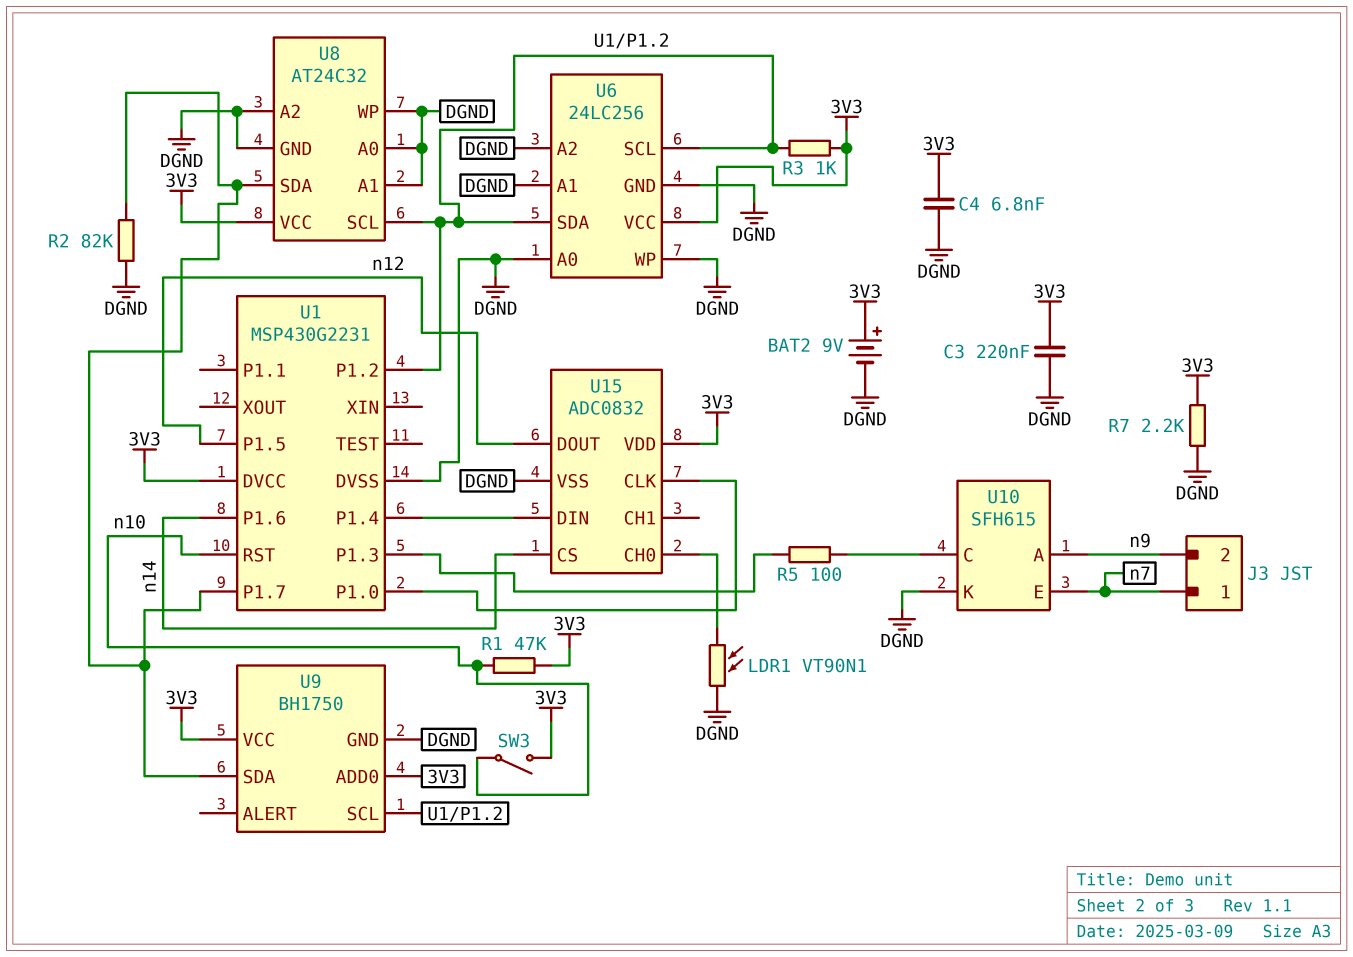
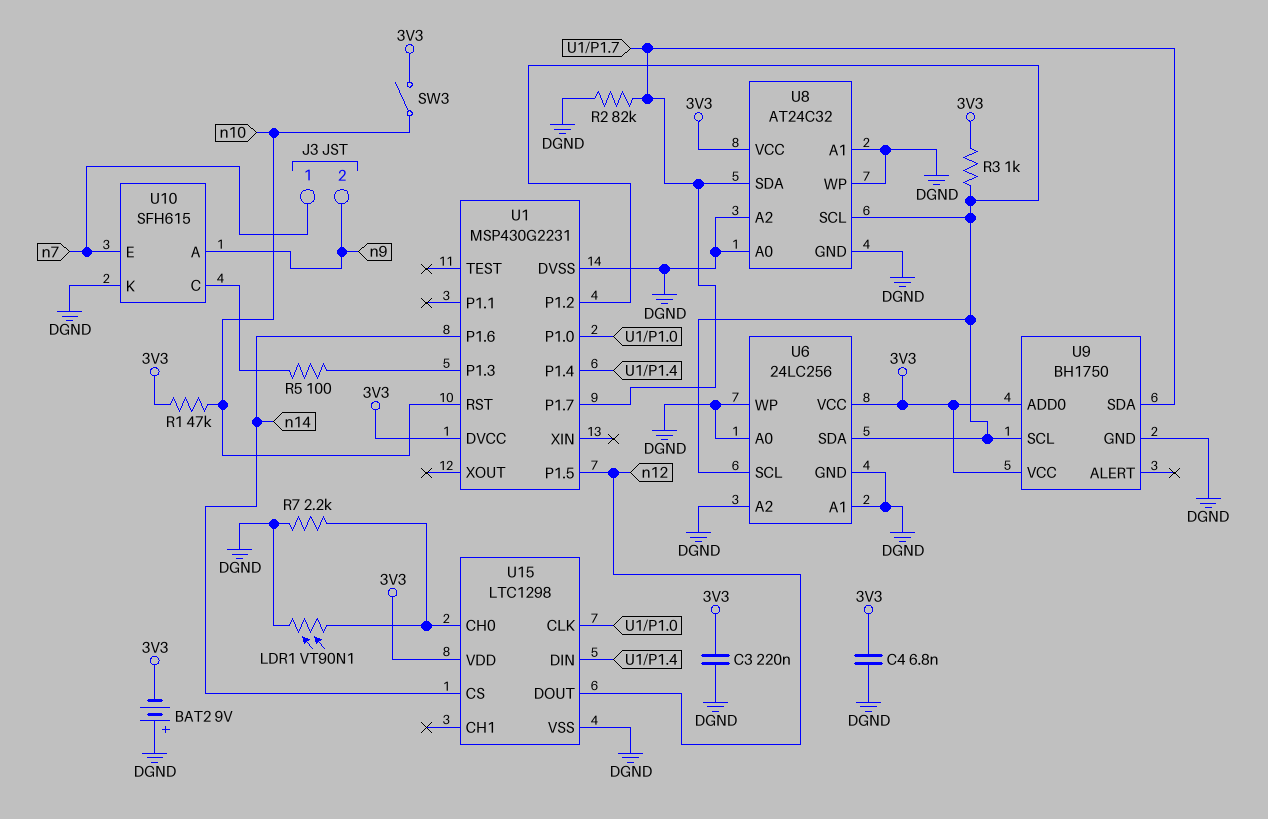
BAT2: 9V (plus 3V3, minus DGND) -> 9V (plus DGND, minus 3V3)
R7: 2.2k (3V3, DGND) -> 2.2k (DGND, U15/CH0)
U15: ADC0832 -> LTC1298

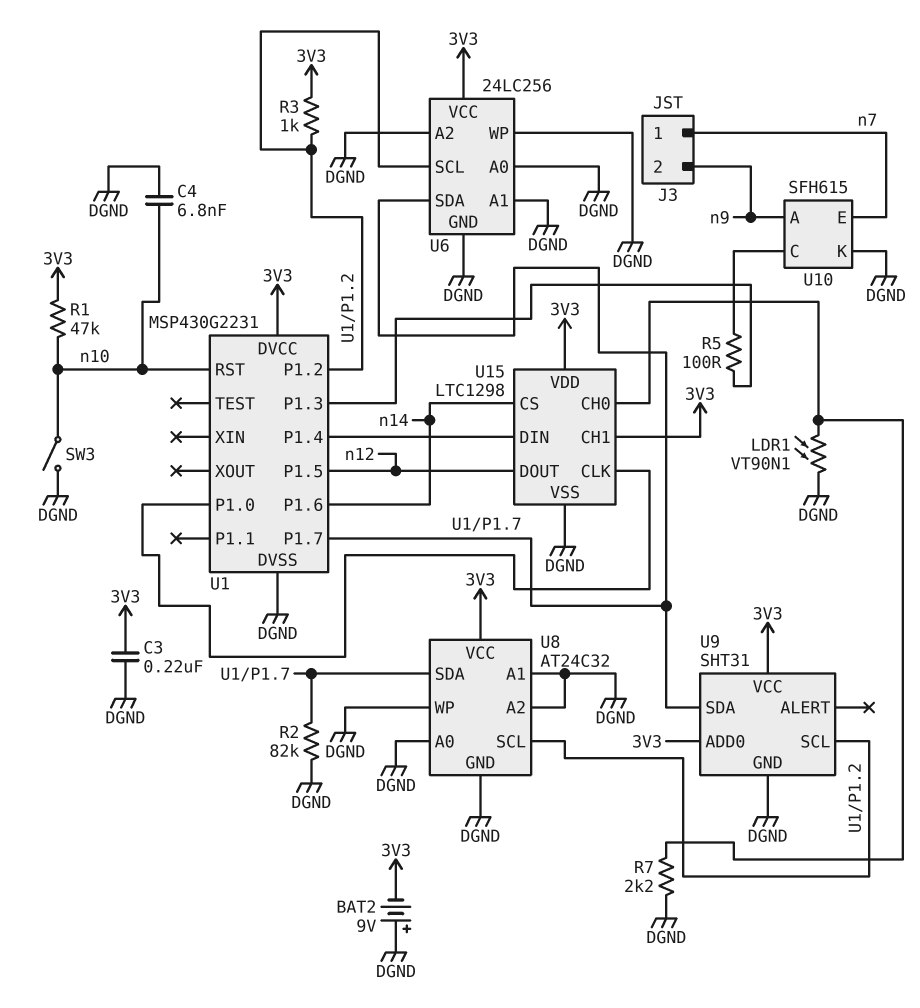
C4: 6.8nF (3V3, DGND) -> 6.8nF (DGND, n10)
SW3: switch (3V3, n10) -> switch (DGND, n10)
U6 pin SDA: U1/P1.2 -> U1/P1.7
U9: BH1750 -> SHT31
U15 pin CH1: none -> 3V3

